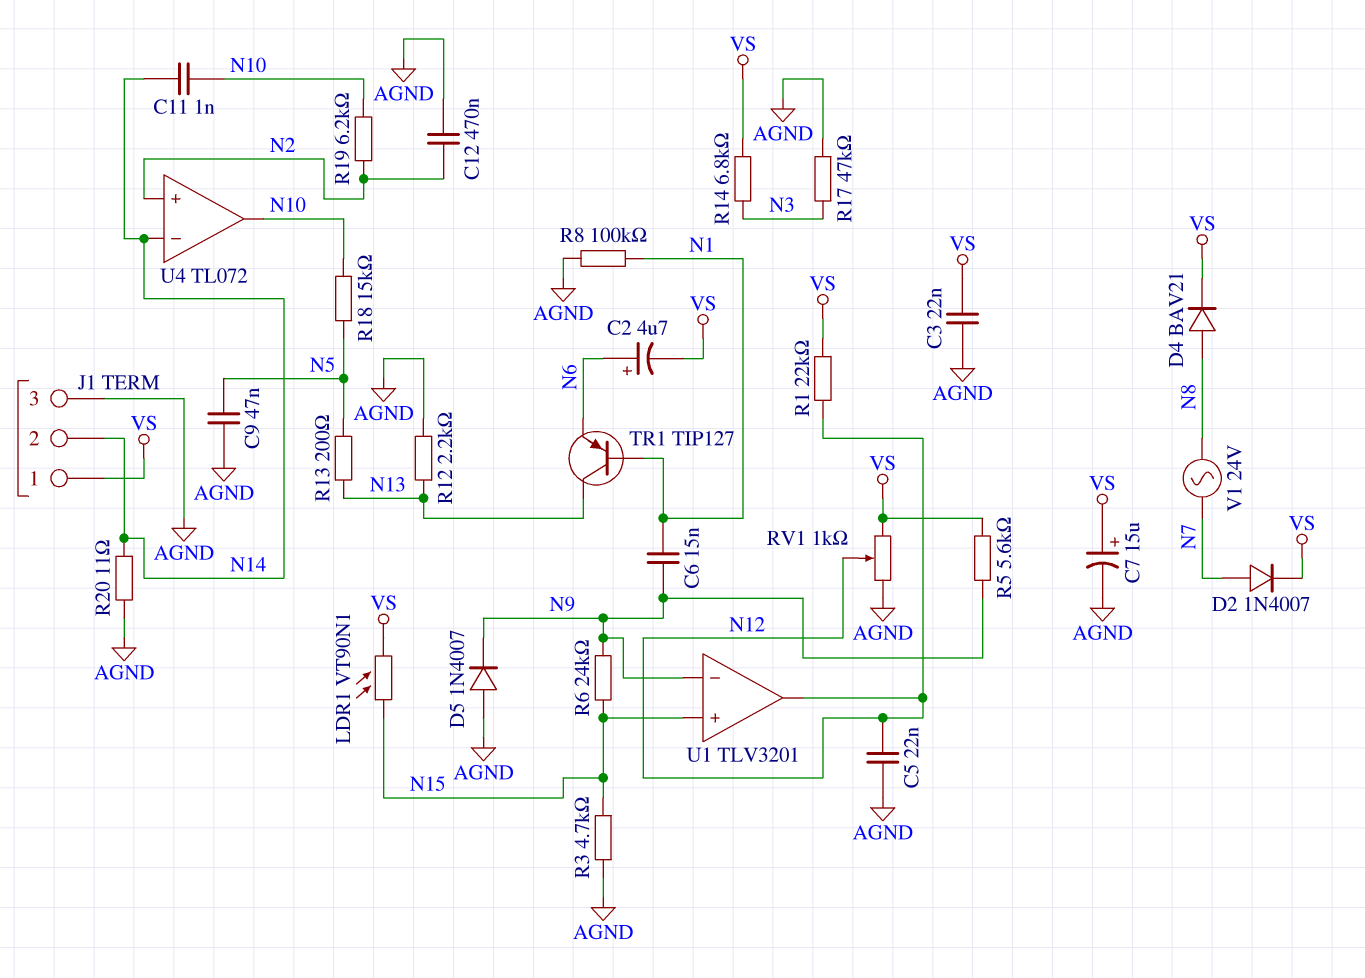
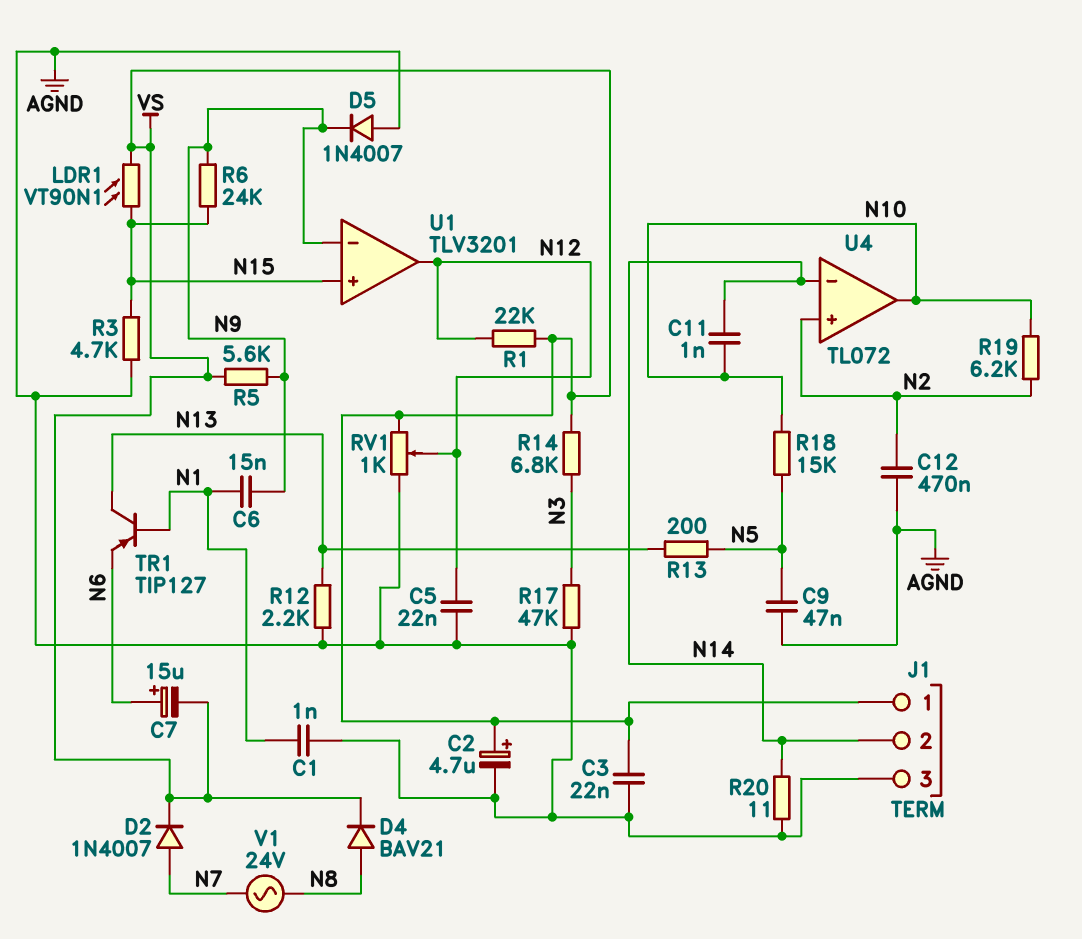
C1: none -> 1nF (AGND, N1)
C2: 4.7uF (plus N6, minus VS) -> 4.7uF (plus VS, minus AGND)
C7: 15uF (plus VS, minus AGND) -> 15uF (plus N6, minus VS)
R8: 100k (AGND, N1) -> none

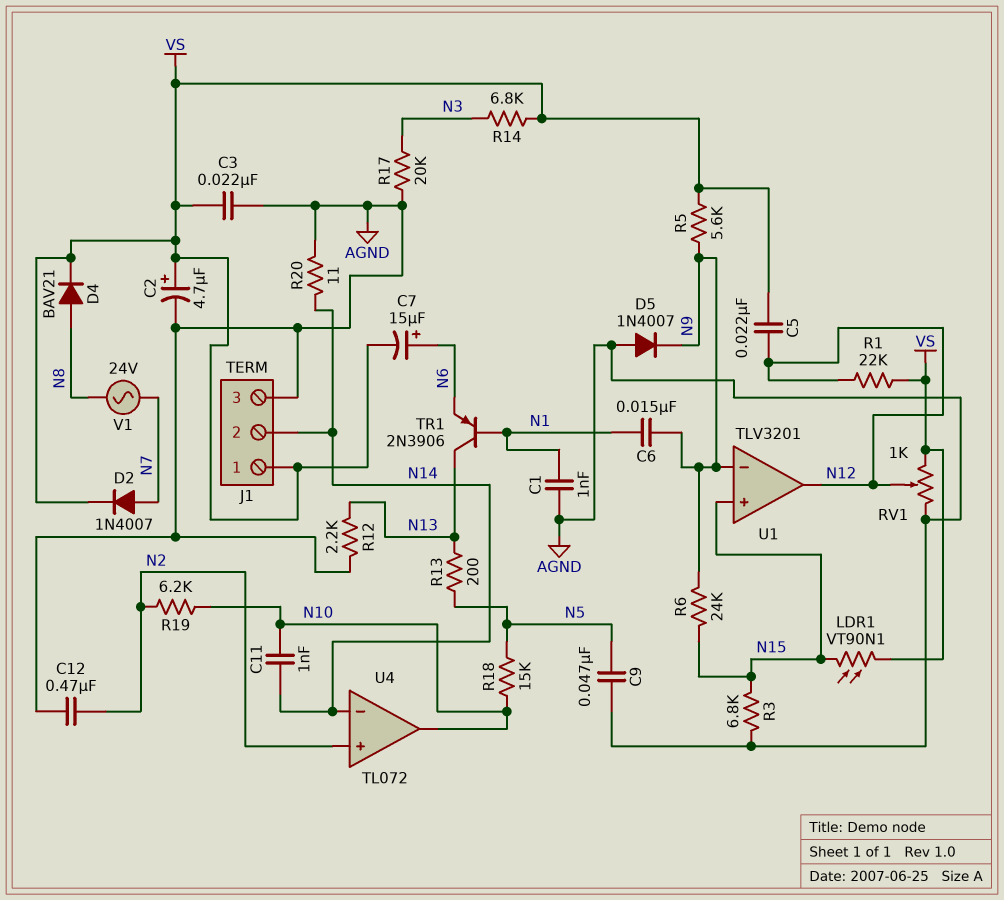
C5: 22nF (AGND, N12) -> 22nF (N12, VS)
R3: 4.7k (AGND, N15) -> 6.8k (AGND, N15)
R17: 47k (AGND, N3) -> 20k (AGND, N3)
TR1: PNP TIP127 (B N1, C N13, E N6) -> PNP 2N3906 (B N1, C N13, E N6)

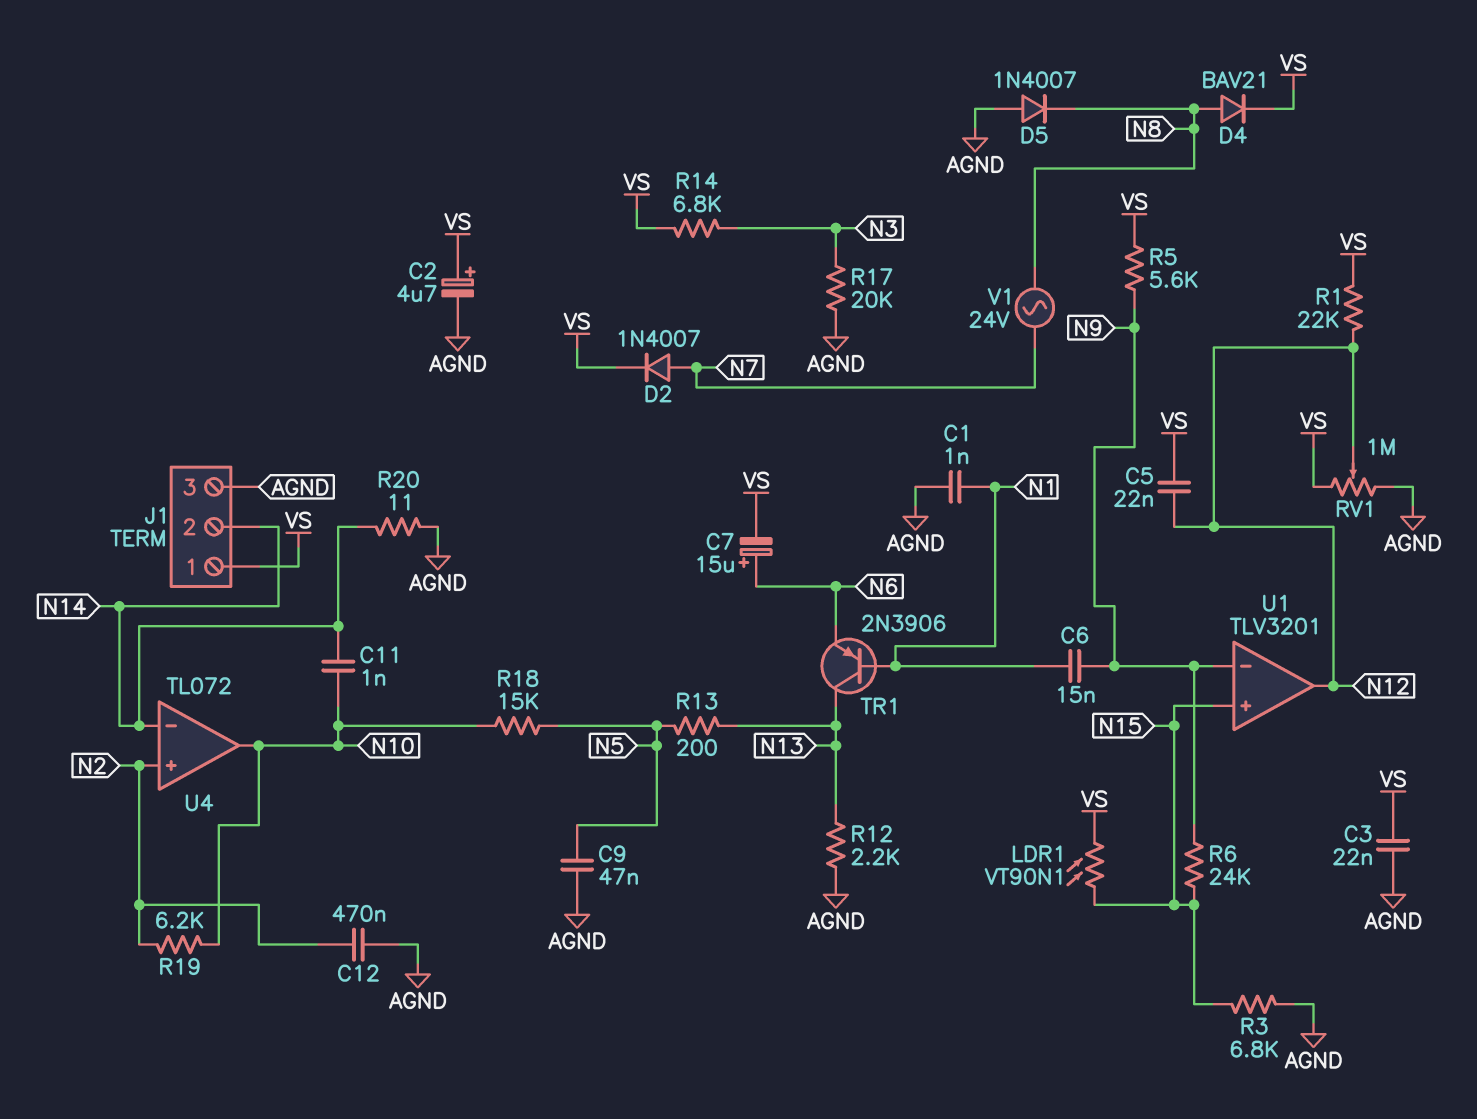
D5: diode 1N4007 (A AGND, K N9) -> diode 1N4007 (A AGND, K N8)
RV1: 1k (AGND, VS, wiper N12) -> 1M (AGND, VS, wiper N12)

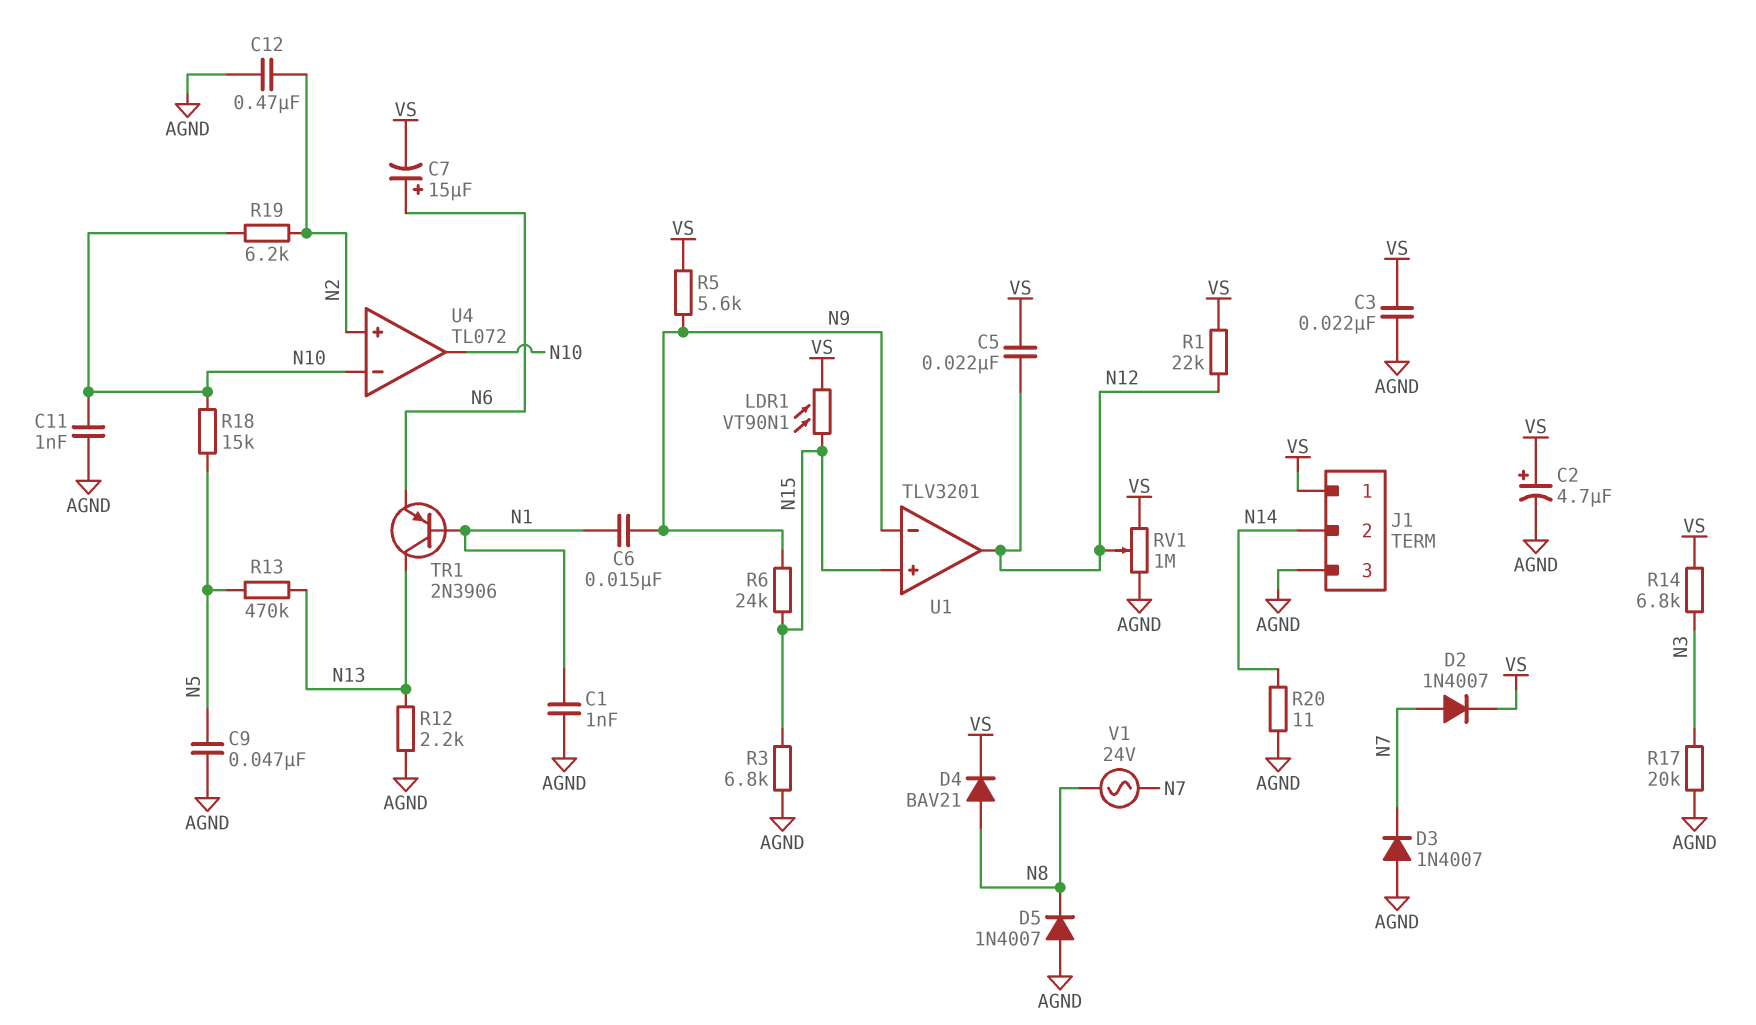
C11: 1nF (N10, N14) -> 1nF (AGND, N10)
D3: none -> diode 1N4007 (A AGND, K N7)
R13: 200 (N5, N13) -> 470k (N5, N13)
U4 pin in-: N14 -> N10

